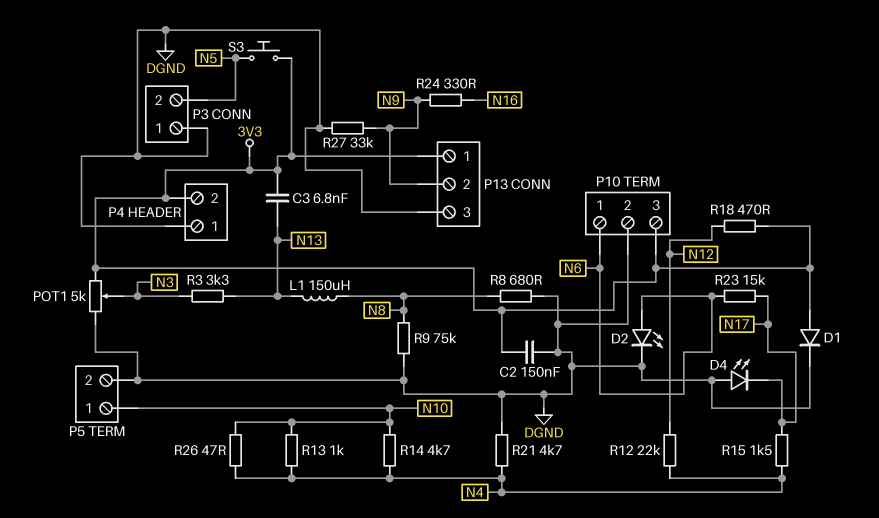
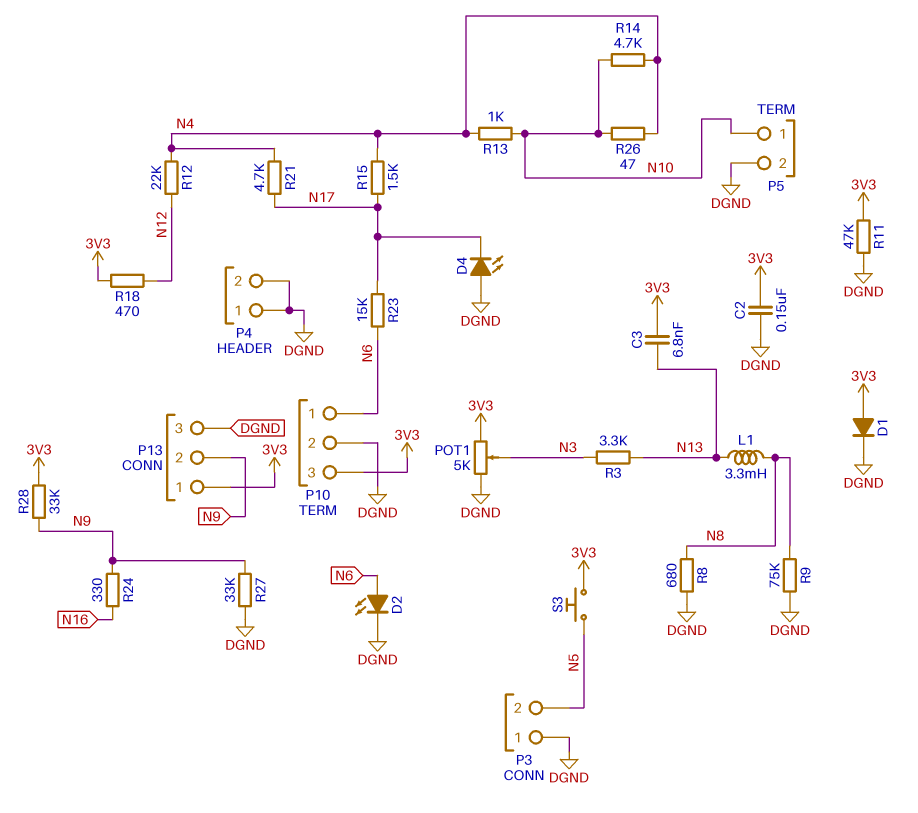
L1: 150uH (N8, N13) -> 3.3mH (N8, N13)
P4 pin 2: 3V3 -> DGND
R11: none -> 47k (3V3, DGND)
R21: 4.7k (DGND, N4) -> 4.7k (N4, N17)
R28: none -> 33k (3V3, N9)

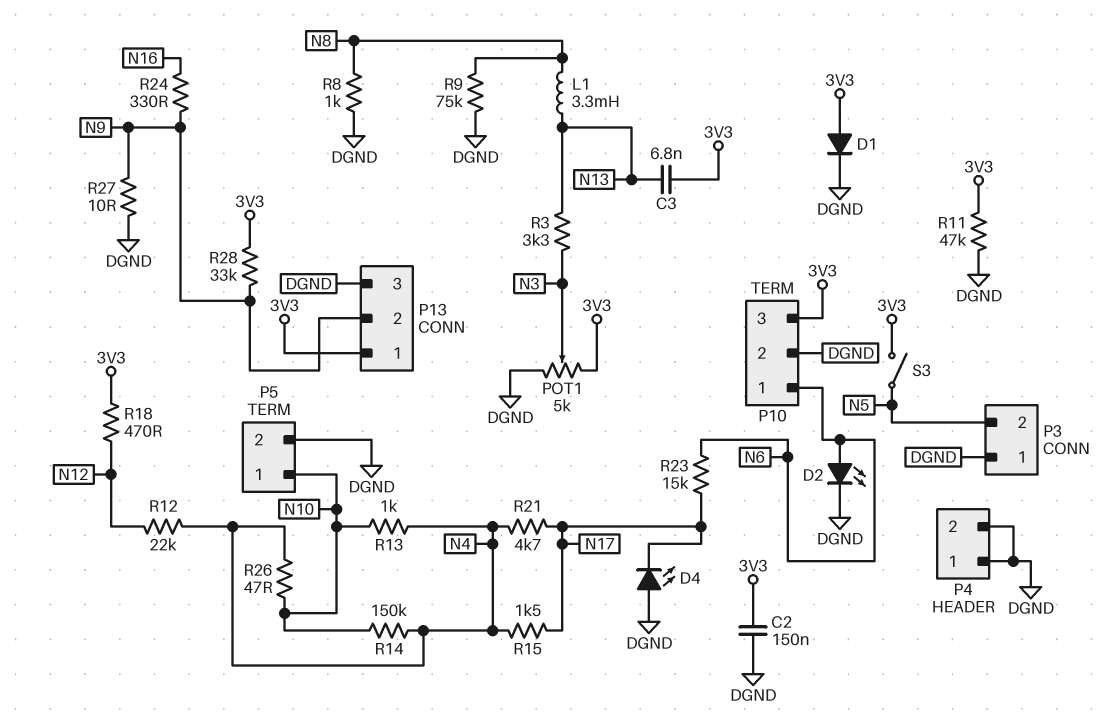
R8: 680 (DGND, N8) -> 1k (DGND, N8)
R14: 4.7k (N4, N10) -> 150k (N4, N10)
R27: 33k (DGND, N9) -> 10 (DGND, N9)
S3: button (3V3, N5) -> switch (3V3, N5)

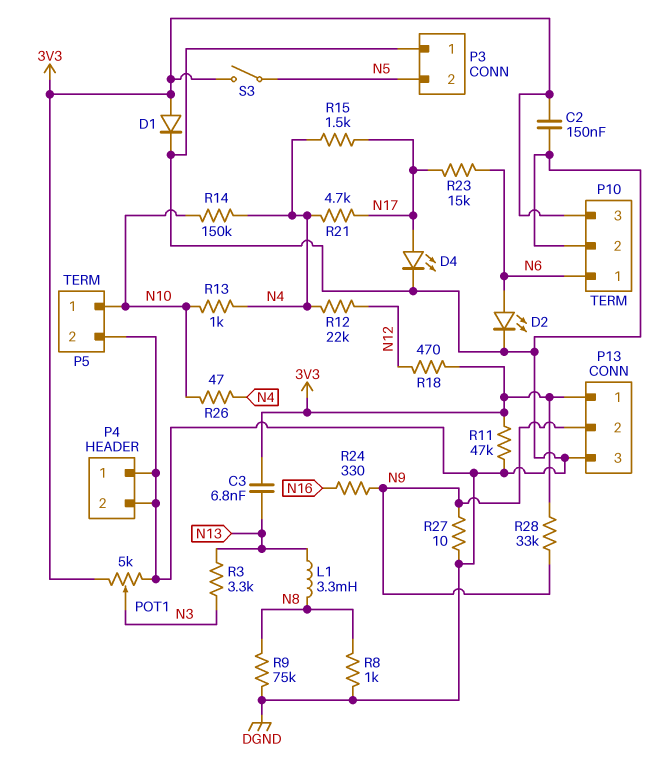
D4: LED (A DGND, K N17) -> LED (A N17, K DGND)

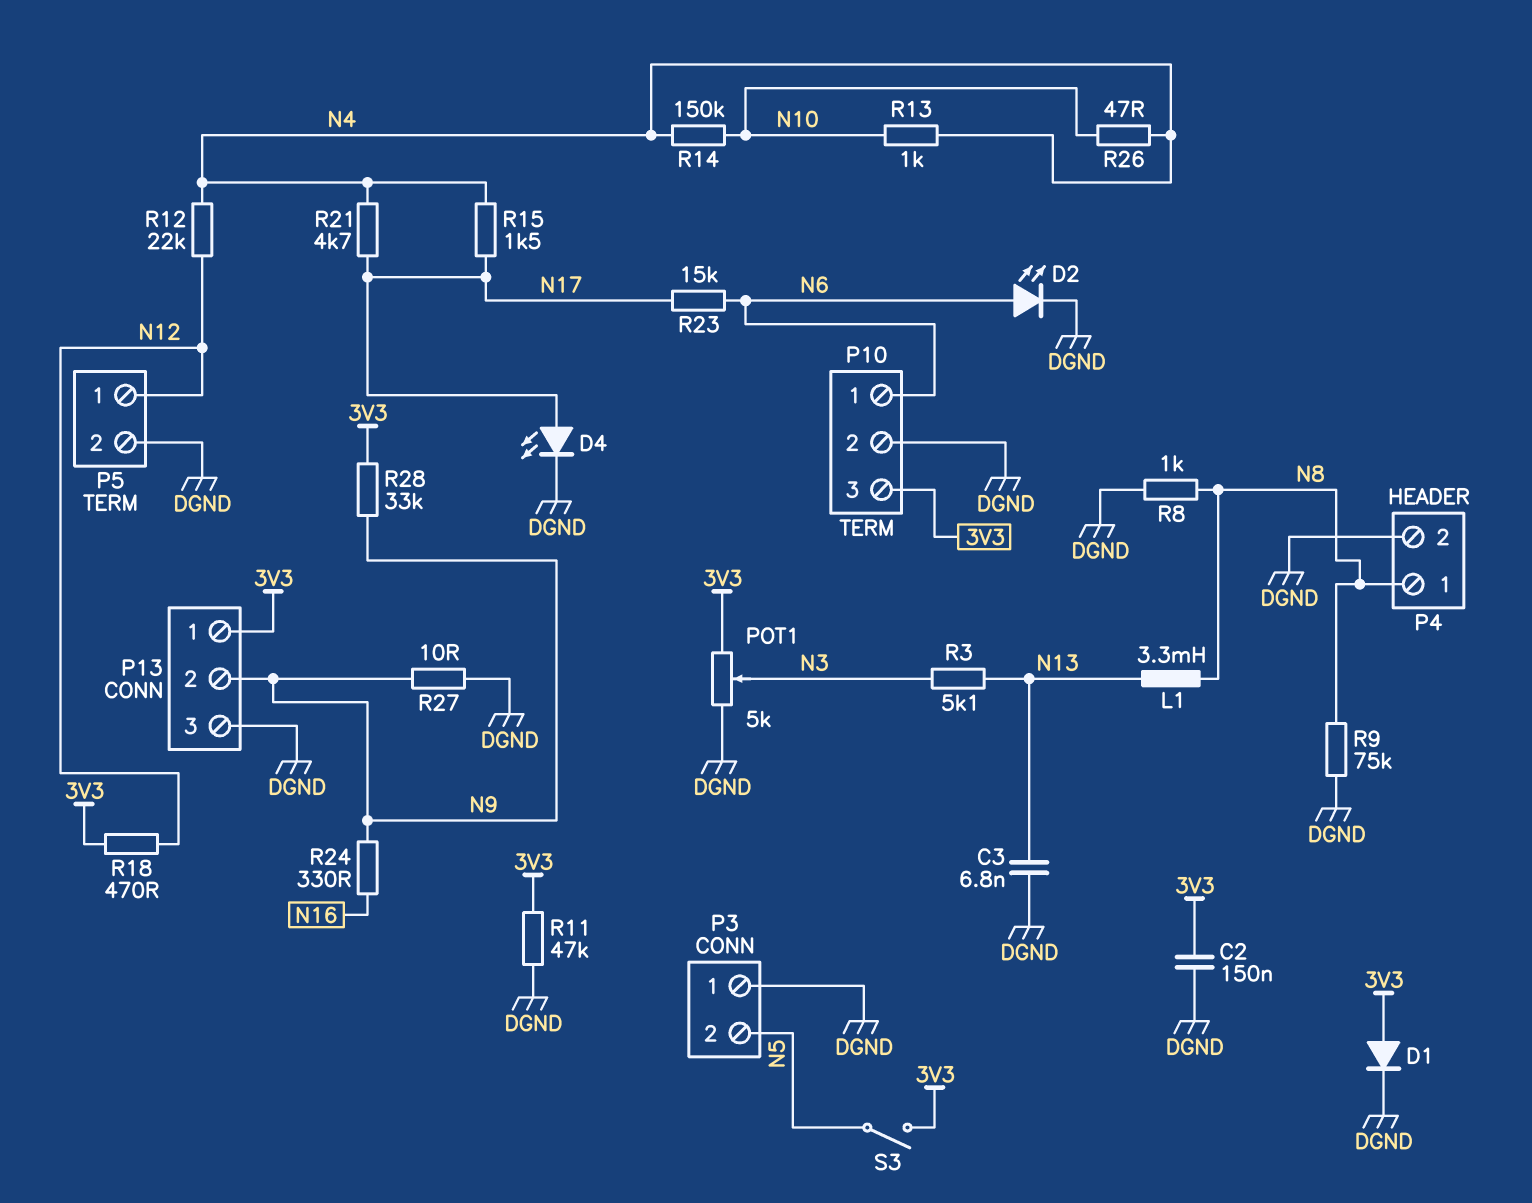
C3: 6.8nF (3V3, N13) -> 6.8nF (DGND, N13)
P4 pin 1: DGND -> N8
P5 pin 1: N10 -> N12
R3: 3.3k (N3, N13) -> 5.1k (N3, N13)

